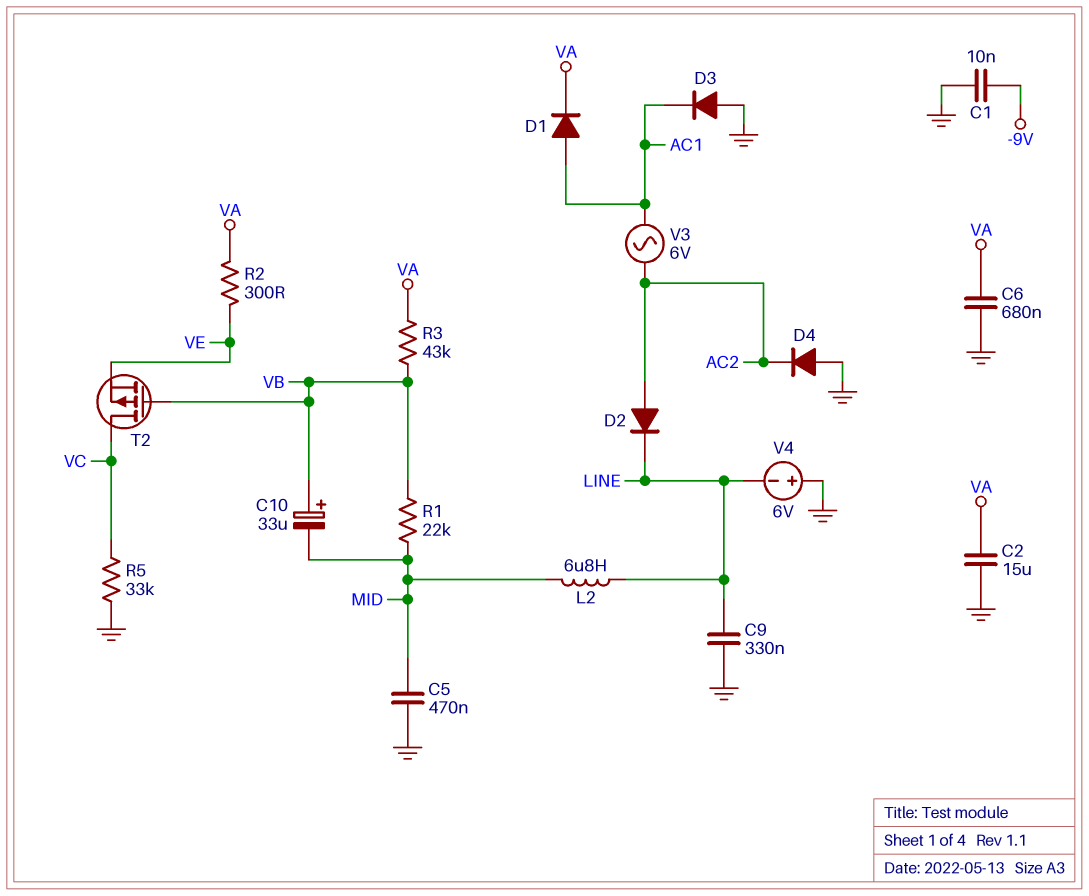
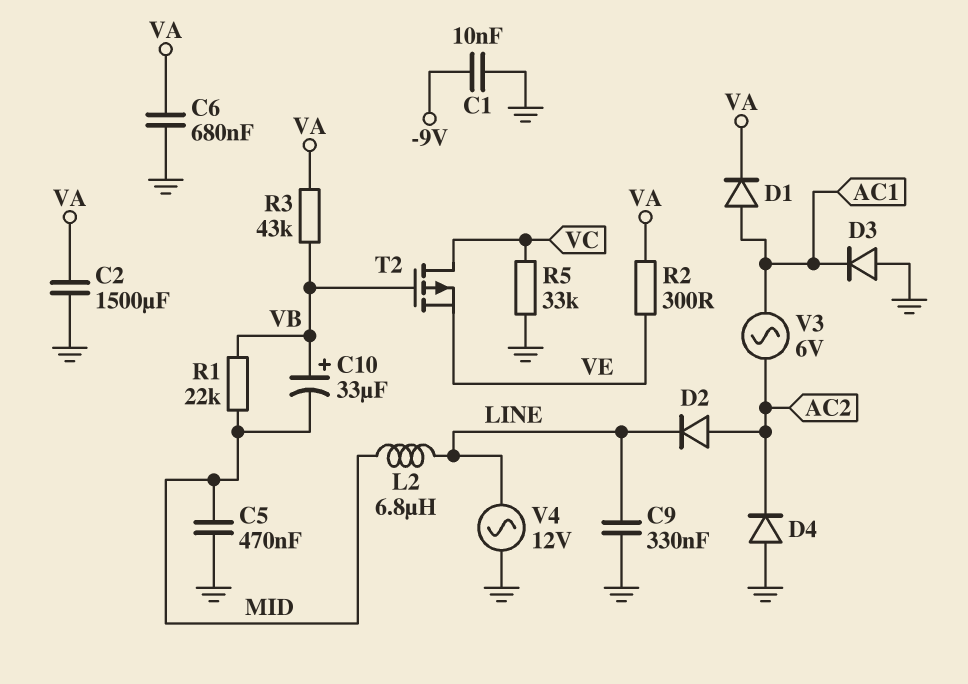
C2: 15uF (GND, VA) -> 1500uF (GND, VA)
V4: 6V (plus GND, minus LINE) -> AC 12V (GND, LINE)

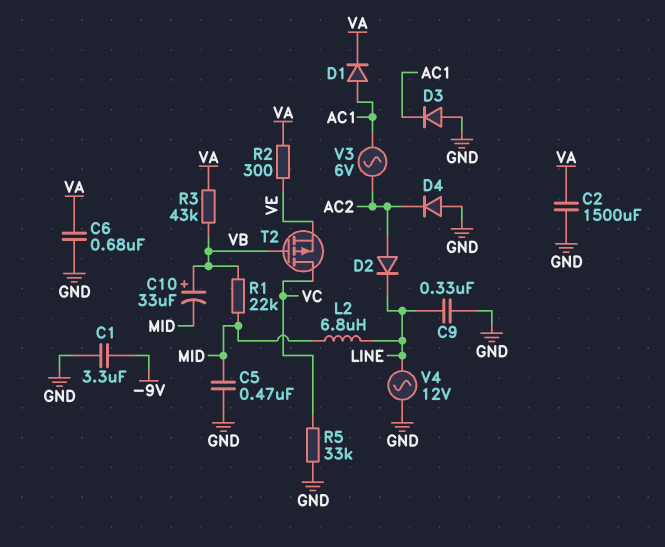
C1: 10nF (-9V, GND) -> 3.3uF (-9V, GND)

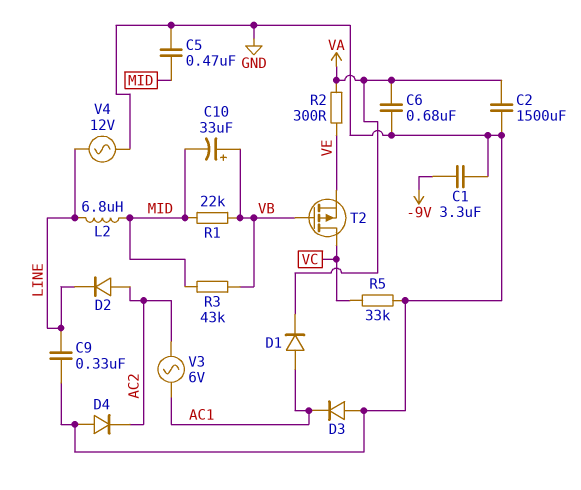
R3: 43k (VA, VB) -> 43k (MID, VB)

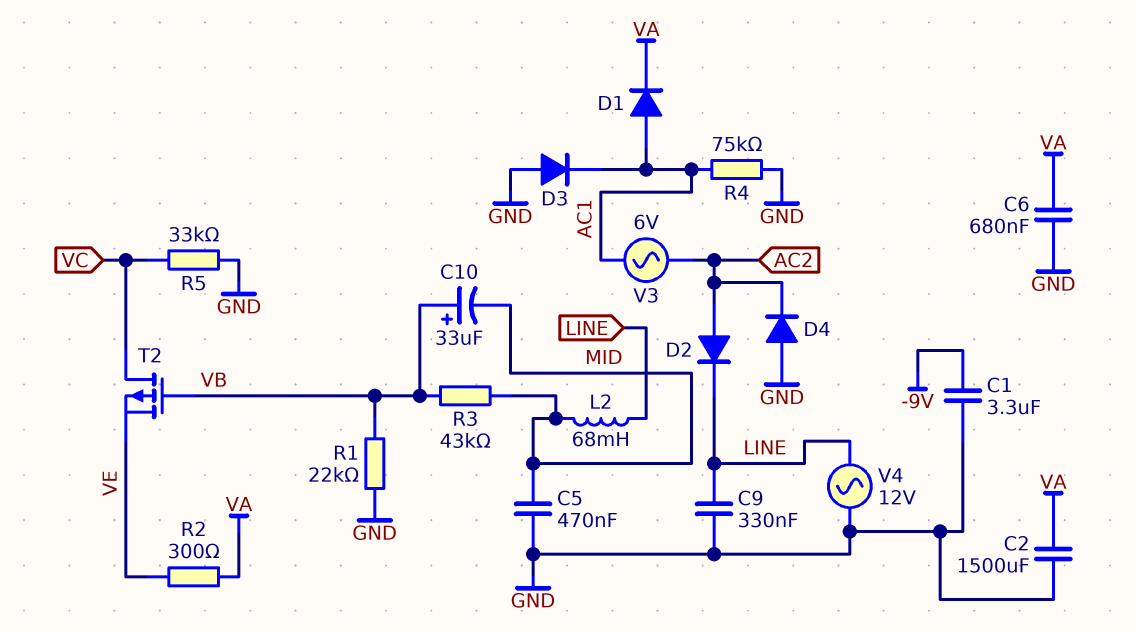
L2: 6.8uH (LINE, MID) -> 68mH (LINE, MID)
R1: 22k (MID, VB) -> 22k (GND, VB)
R4: none -> 75k (AC1, GND)

